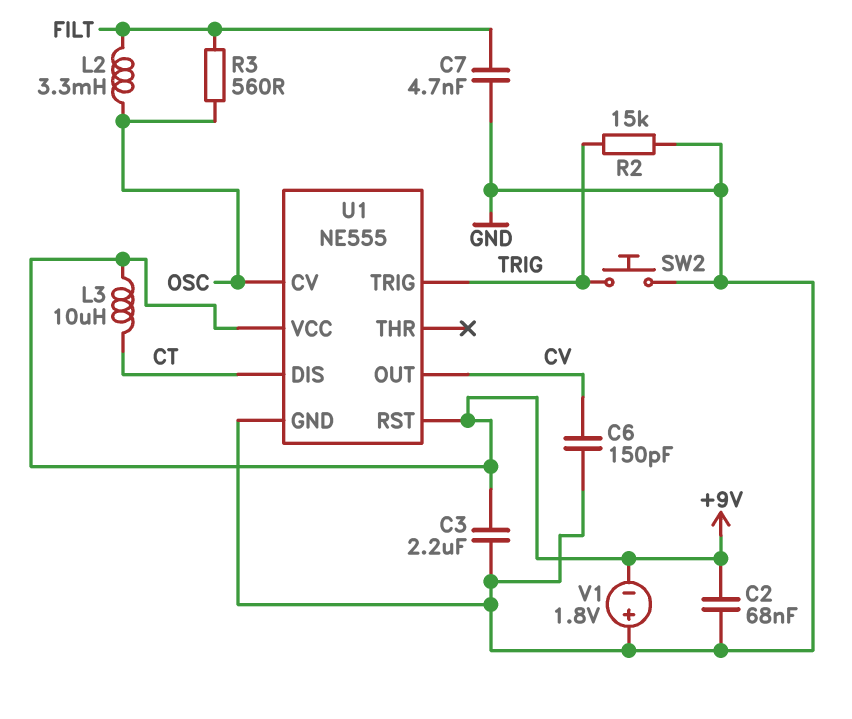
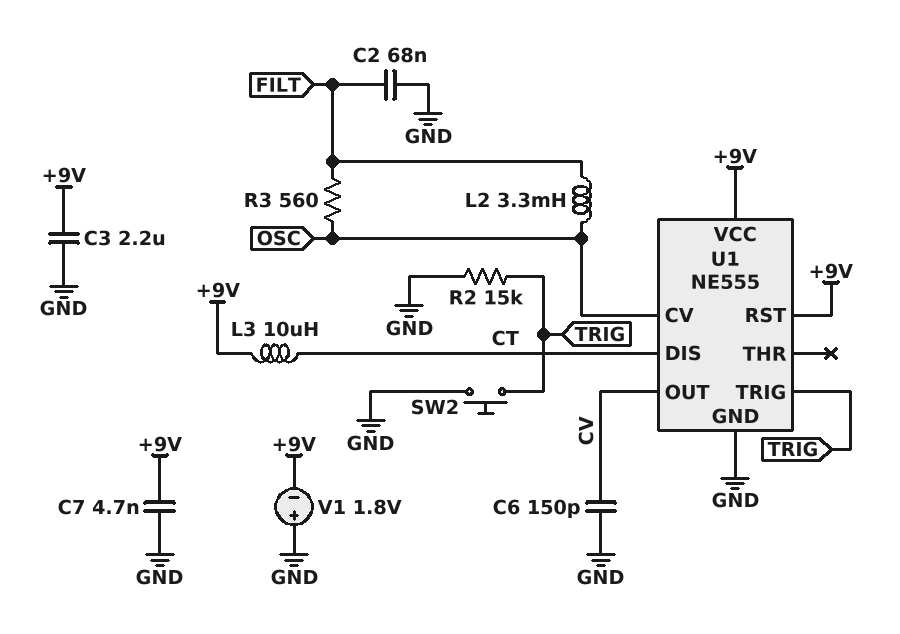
C2: 68nF (+9V, GND) -> 68nF (FILT, GND)
C7: 4.7nF (FILT, GND) -> 4.7nF (+9V, GND)

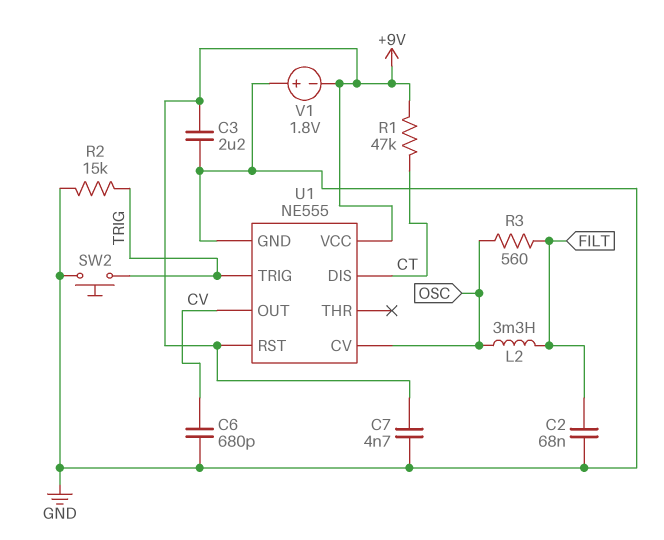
C6: 150pF (CV, GND) -> 680pF (CV, GND)
L3: 10uH (+9V, CT) -> none
R1: none -> 47k (+9V, CT)

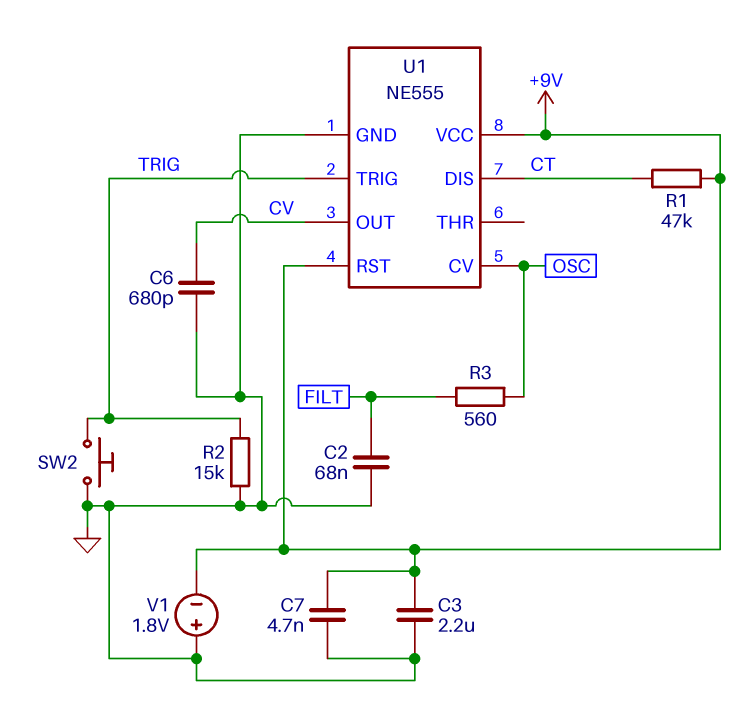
L2: 3.3mH (FILT, OSC) -> none

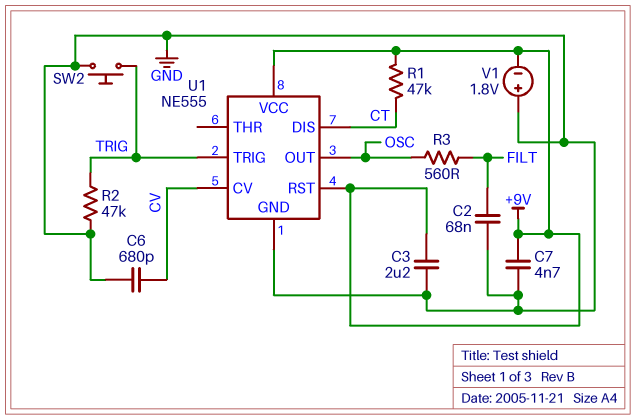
R2: 15k (GND, TRIG) -> 47k (GND, TRIG)
U1 pin CV: OSC -> CV
U1 pin OUT: CV -> OSC

